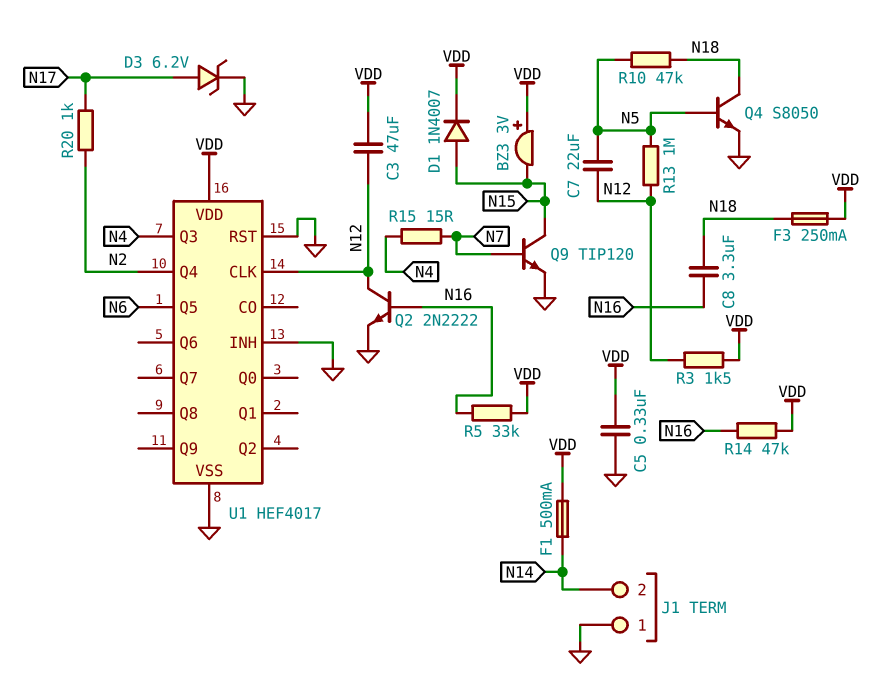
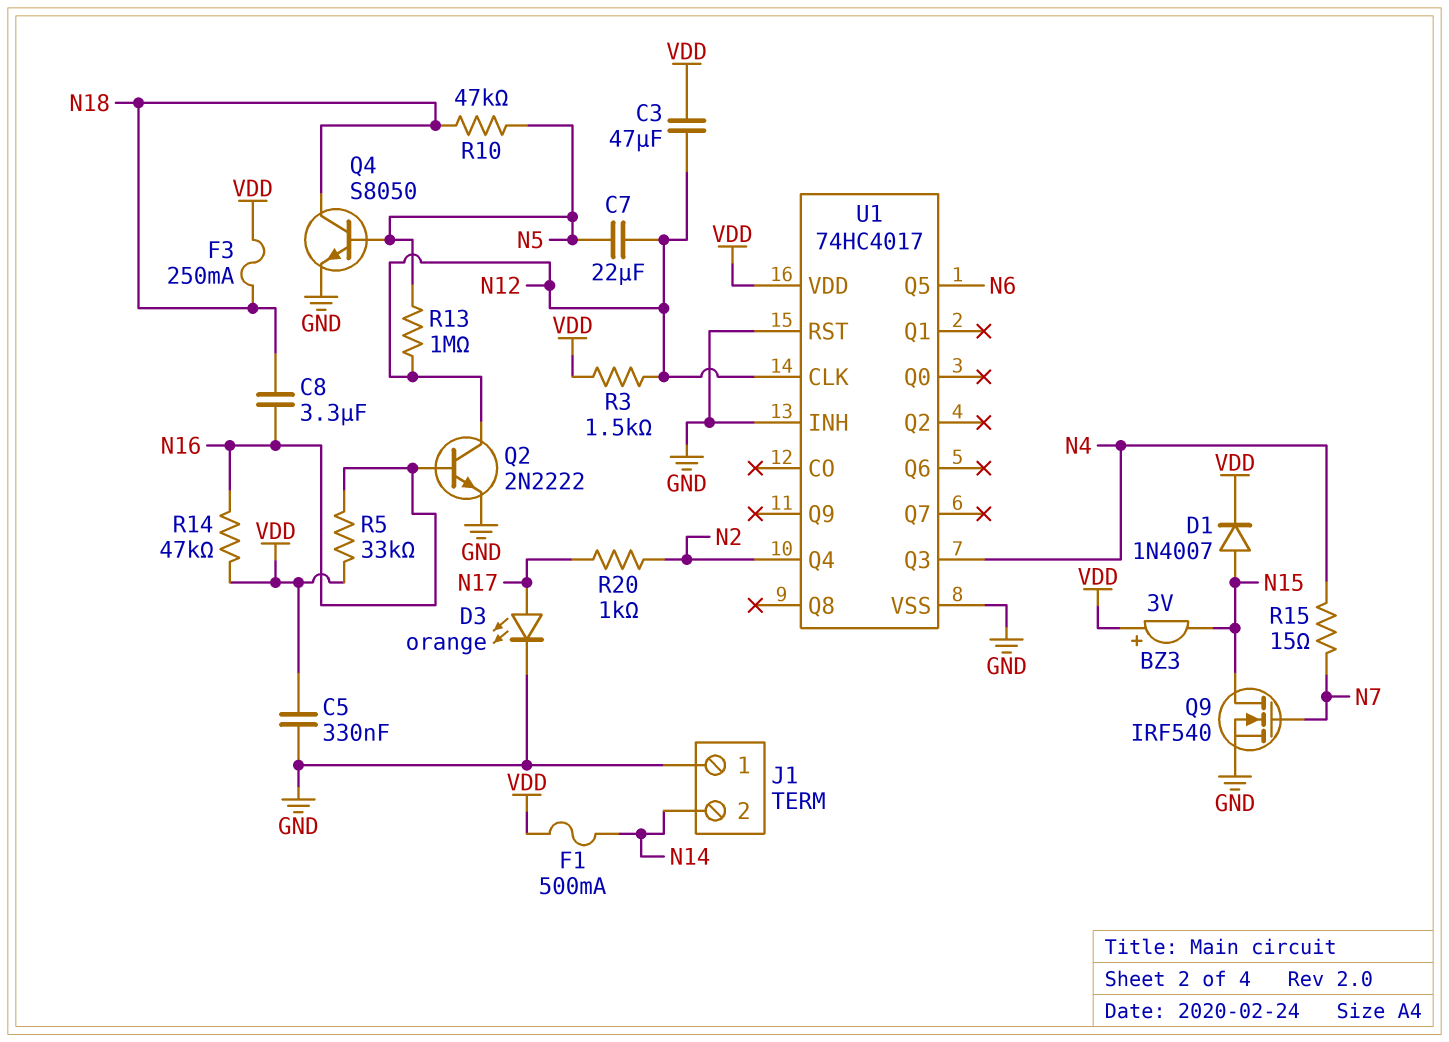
D3: zener 6.2V (A N17, K GND) -> LED orange (A N17, K GND)
Q9: NPN TIP120 (B N7, C N15, E GND) -> NMOS IRF540 (G N7, D N15, S GND)
U1: HEF4017 -> 74HC4017

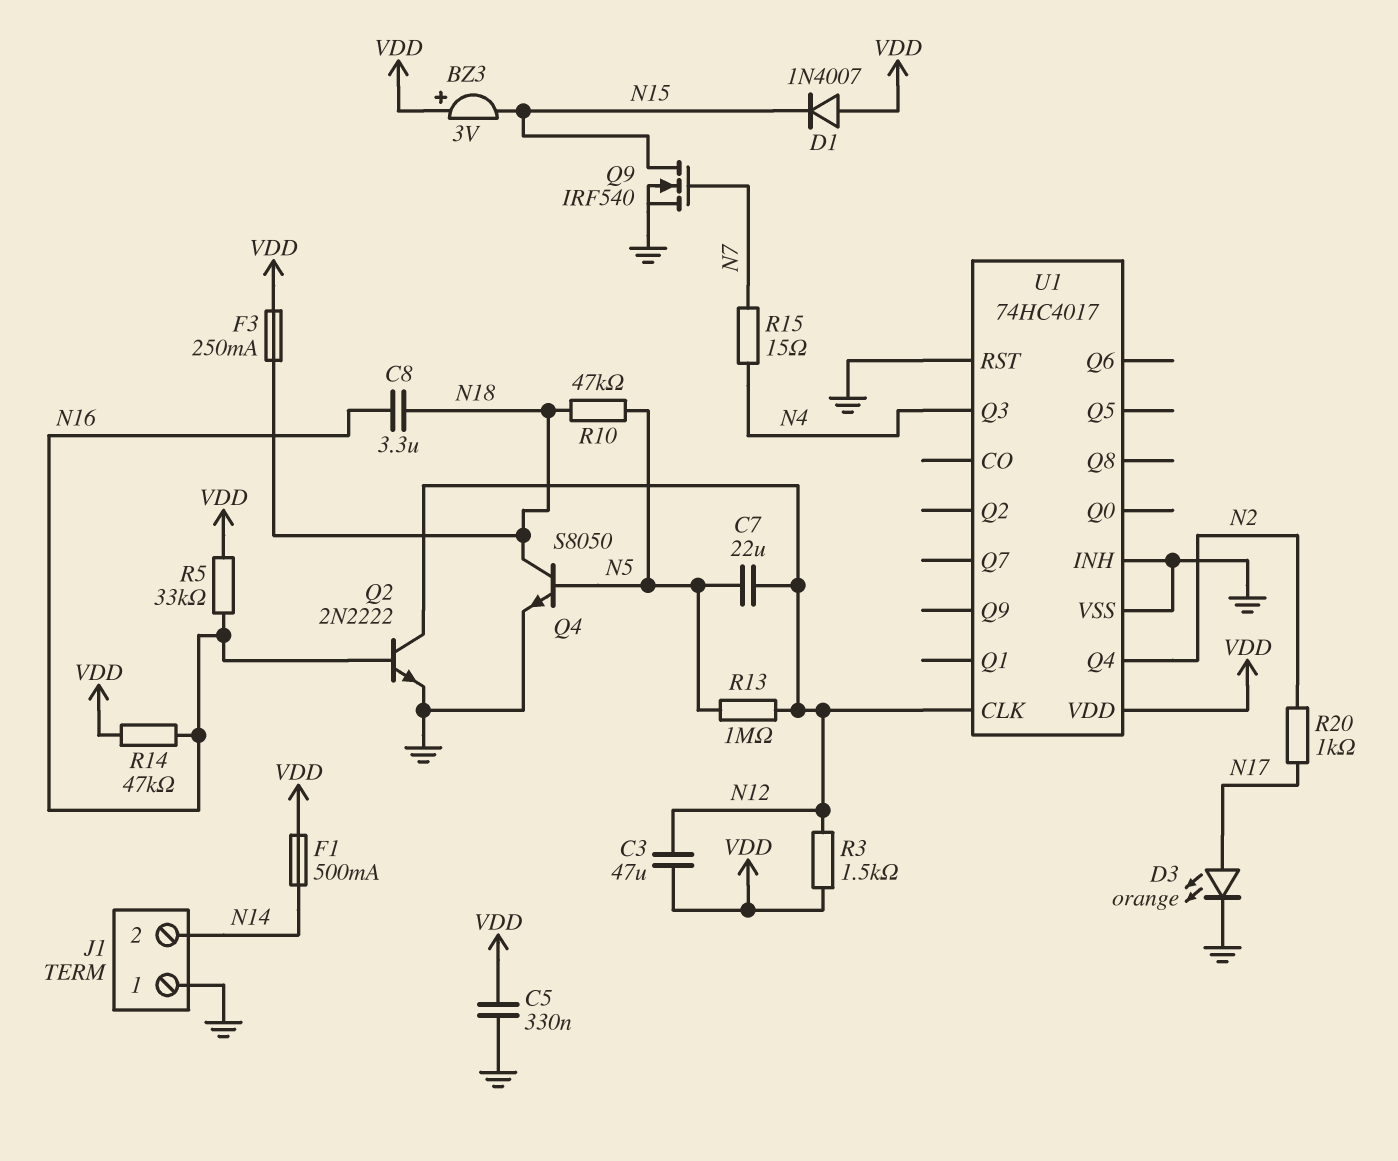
D1: diode 1N4007 (A N15, K VDD) -> diode 1N4007 (A VDD, K N15)
U1 pin Q5: N6 -> none

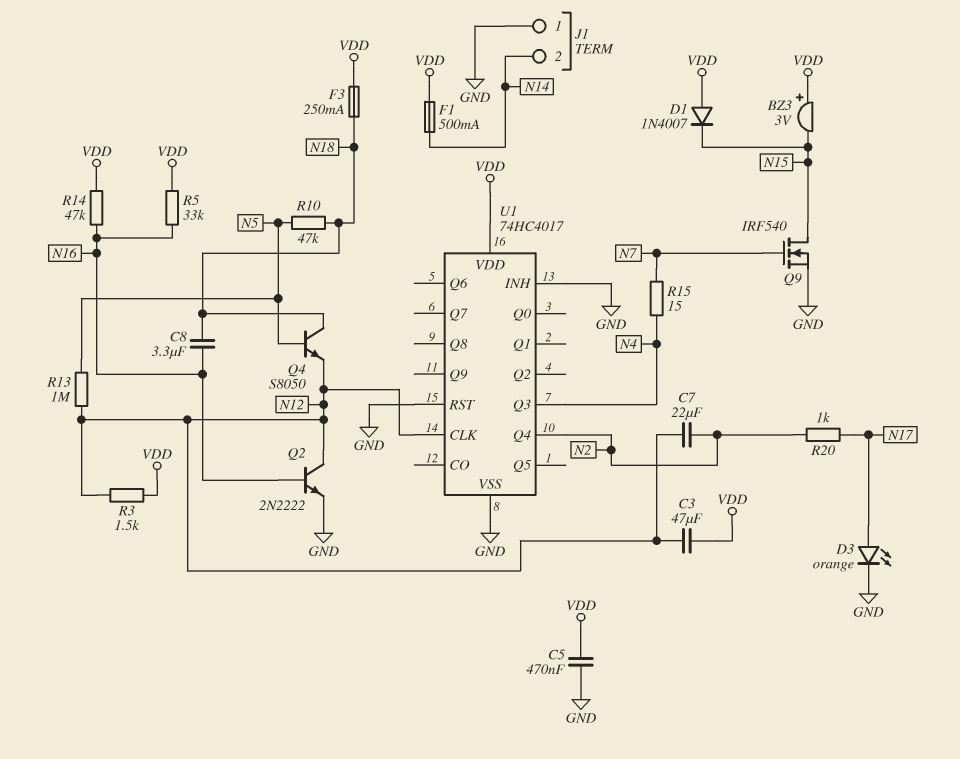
C5: 330nF (GND, VDD) -> 470nF (GND, VDD)
C7: 22uF (N5, N12) -> 22uF (N2, N12)
Q4: NPN S8050 (B N5, C N18, E GND) -> NPN S8050 (B N5, C N18, E N12)

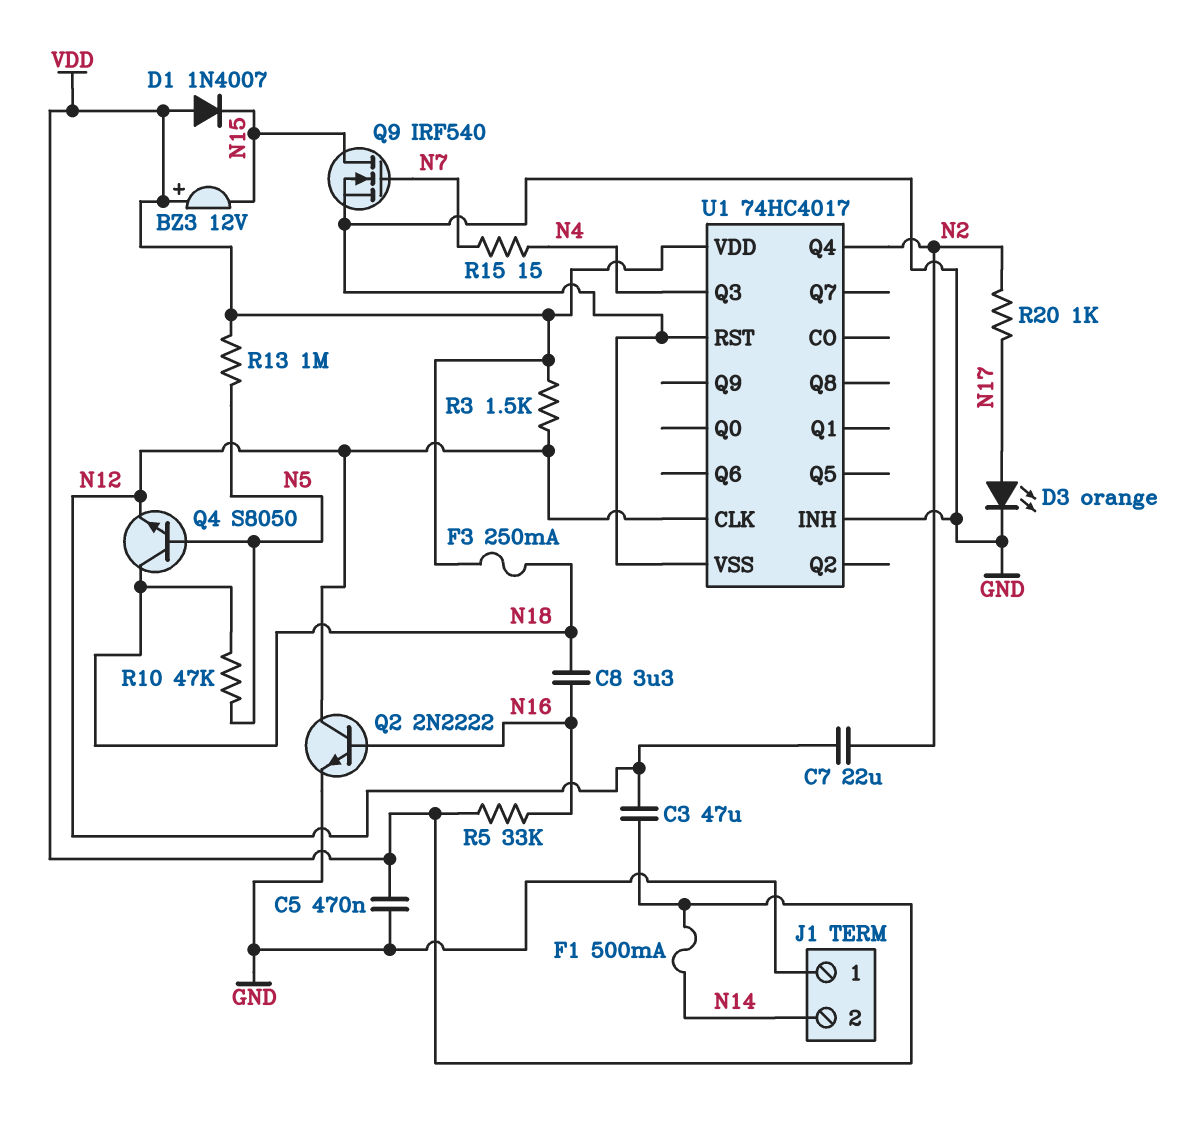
BZ3: buzzer 3V (plus VDD, minus N15) -> buzzer 12V (plus VDD, minus N15)
R13: 1M (N5, N12) -> 1M (N5, VDD)
R14: 47k (N16, VDD) -> none

